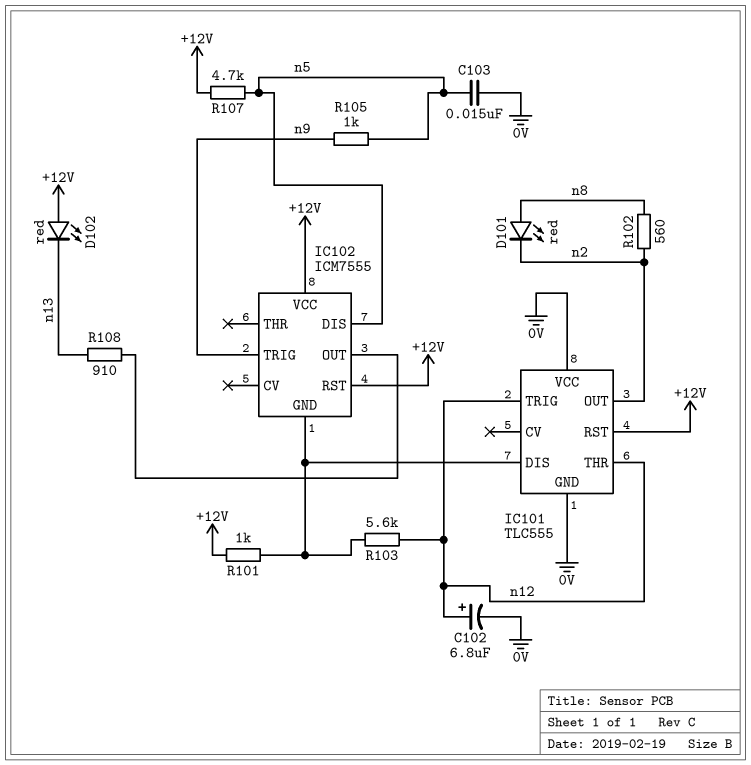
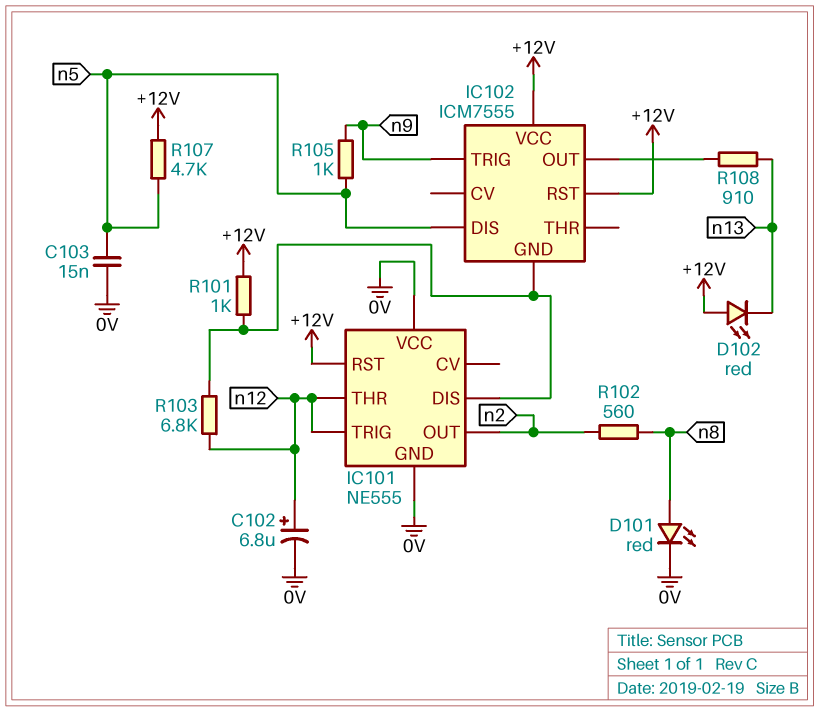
D101: LED red (A n8, K n2) -> LED red (A n8, K 0V)
IC101: TLC555 -> NE555
R103: 5.6k (IC101/DIS, n12) -> 6.8k (IC101/DIS, n12)

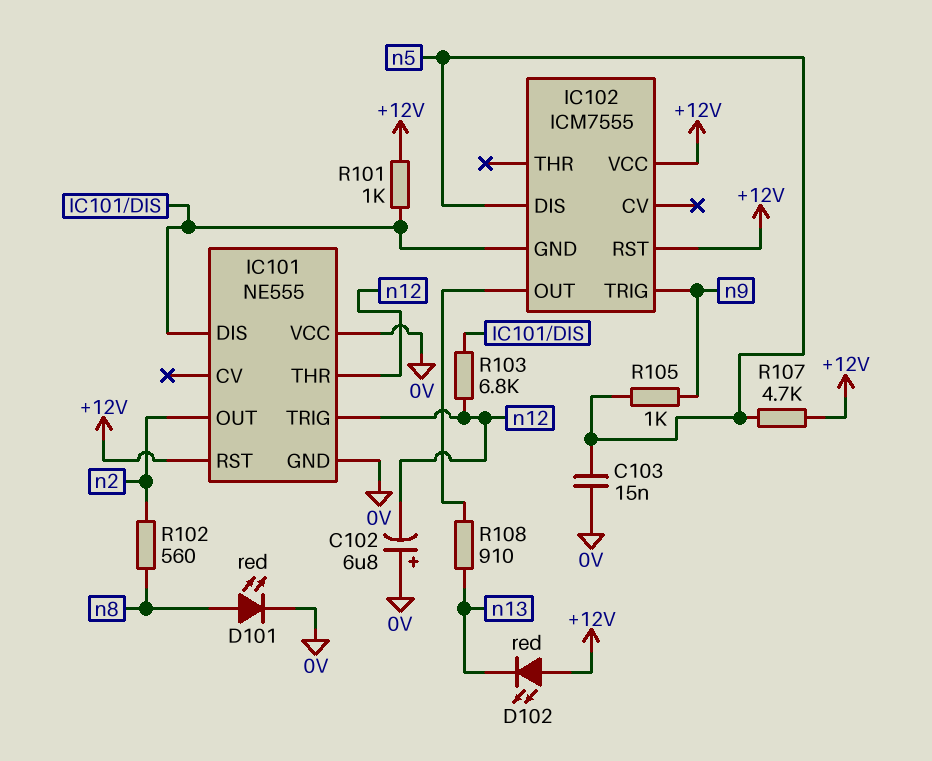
C102: 6.8uF (plus n12, minus 0V) -> 6.8uF (plus 0V, minus n12)

